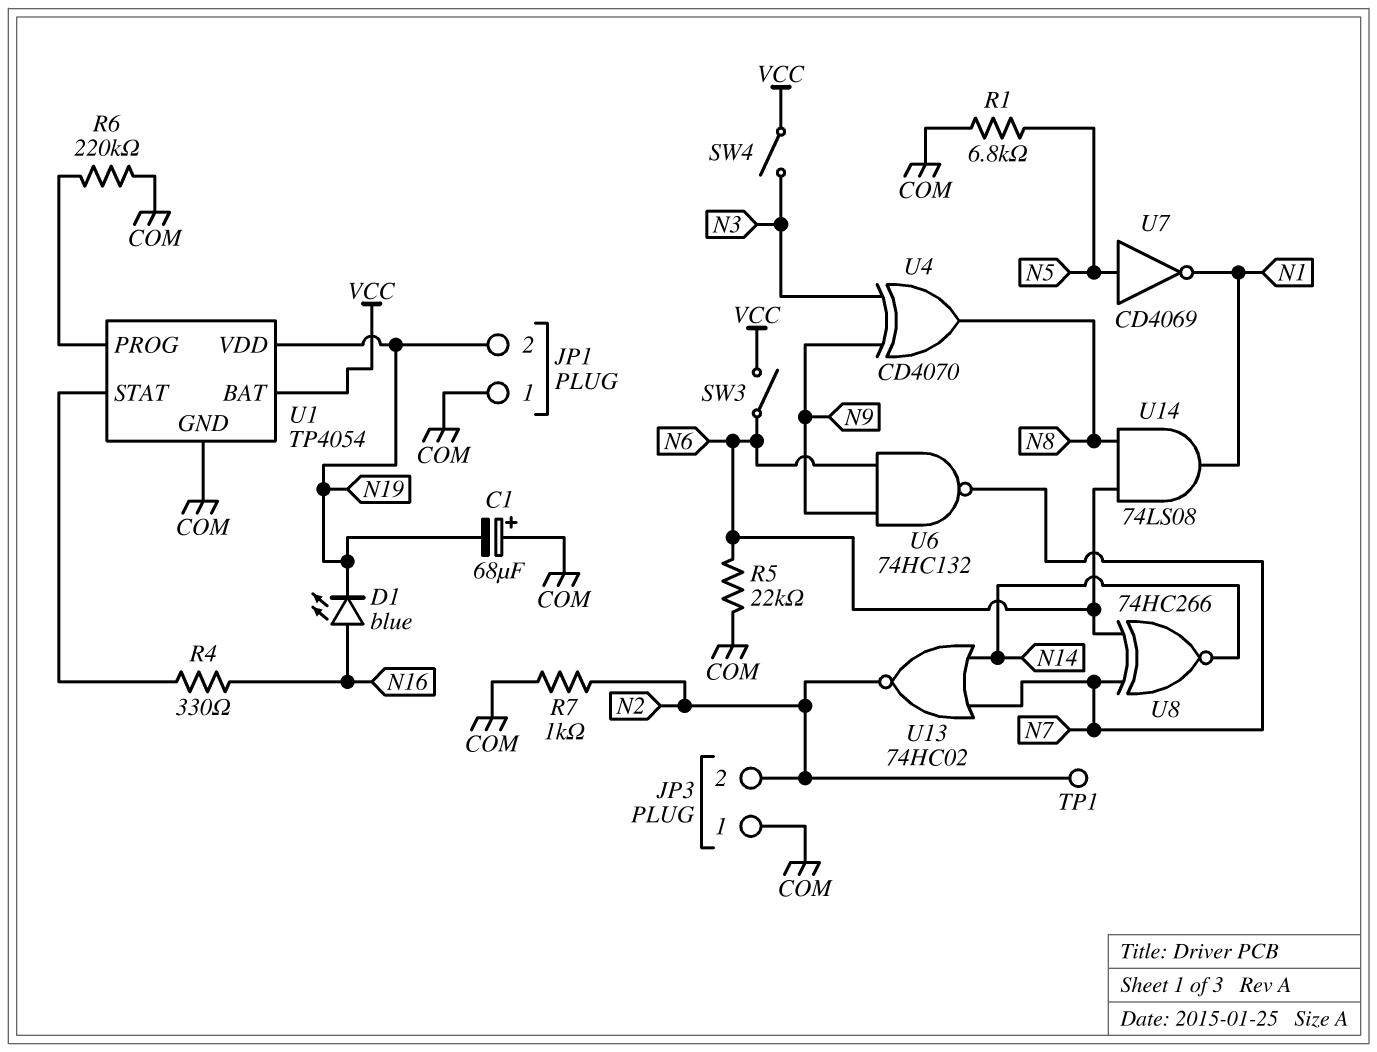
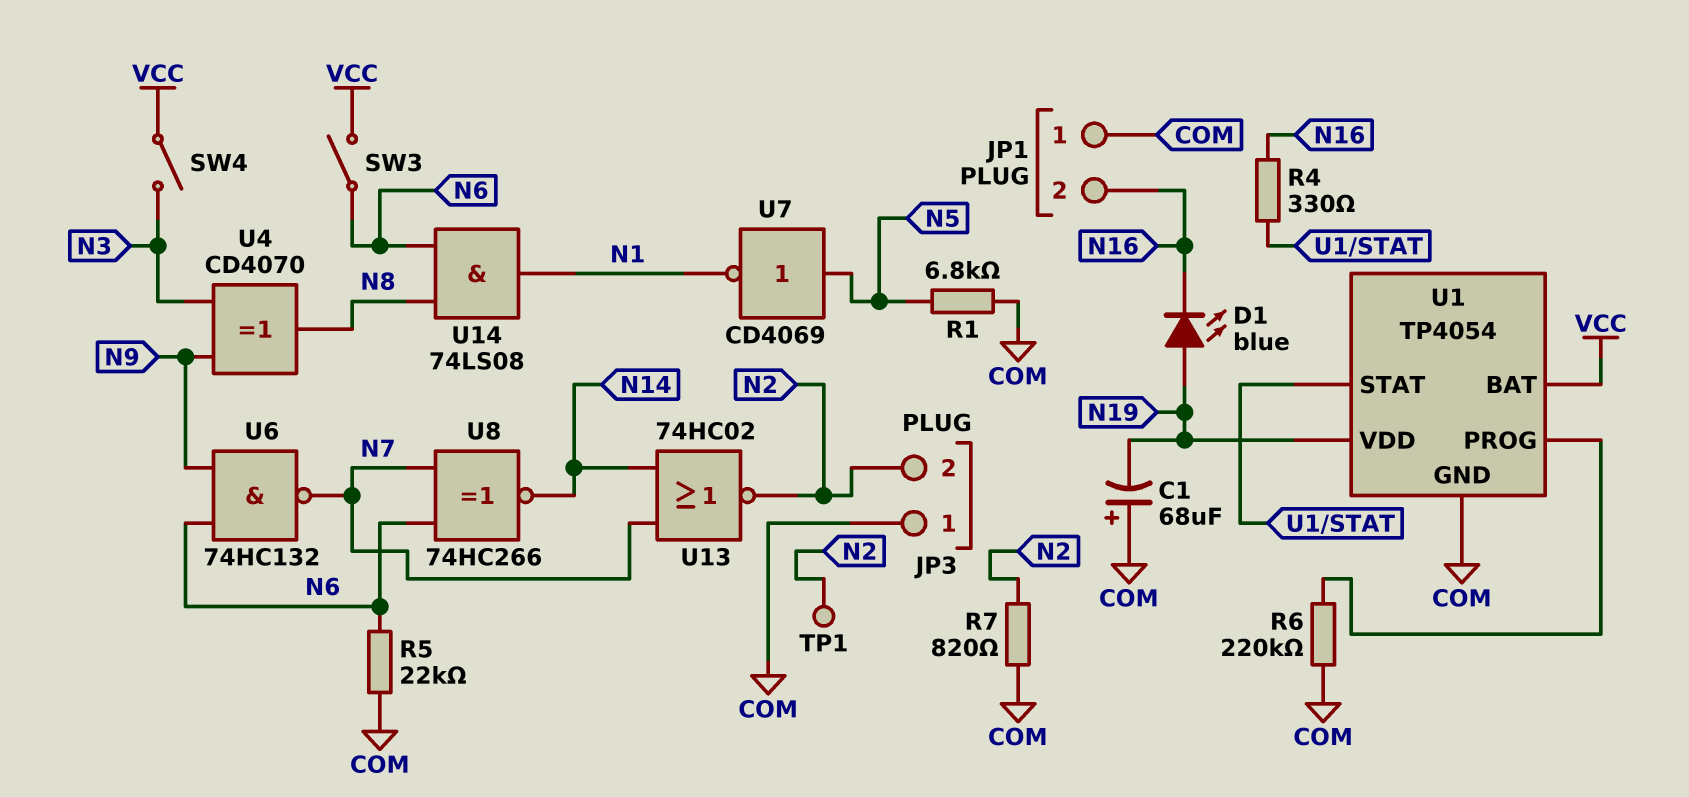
D1: LED blue (A N16, K N19) -> LED blue (A N19, K N16)
JP1 pin 2: N19 -> N16
R7: 1k (COM, N2) -> 820 (COM, N2)

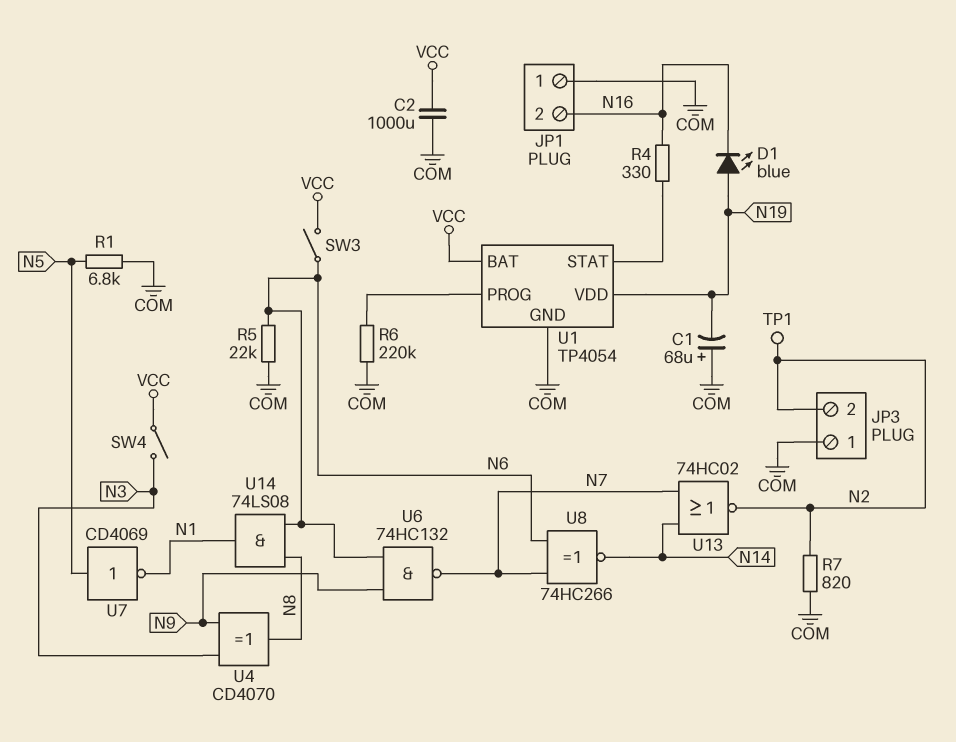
C2: none -> 1000uF (COM, VCC)

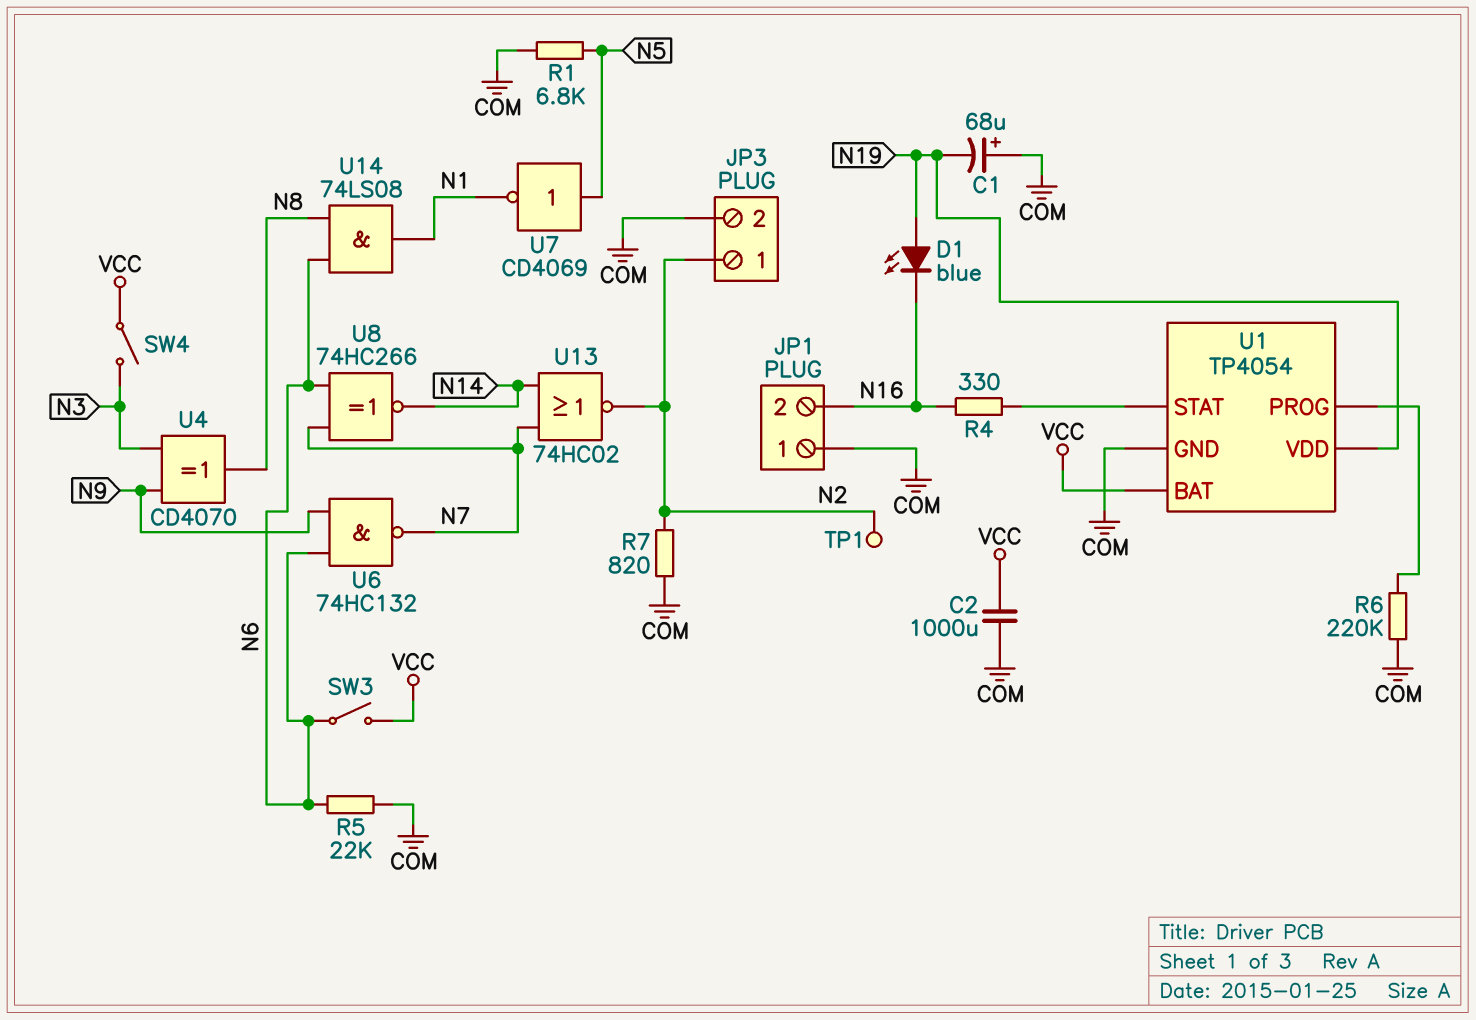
JP3 pin 1: COM -> N2
JP3 pin 2: N2 -> COM

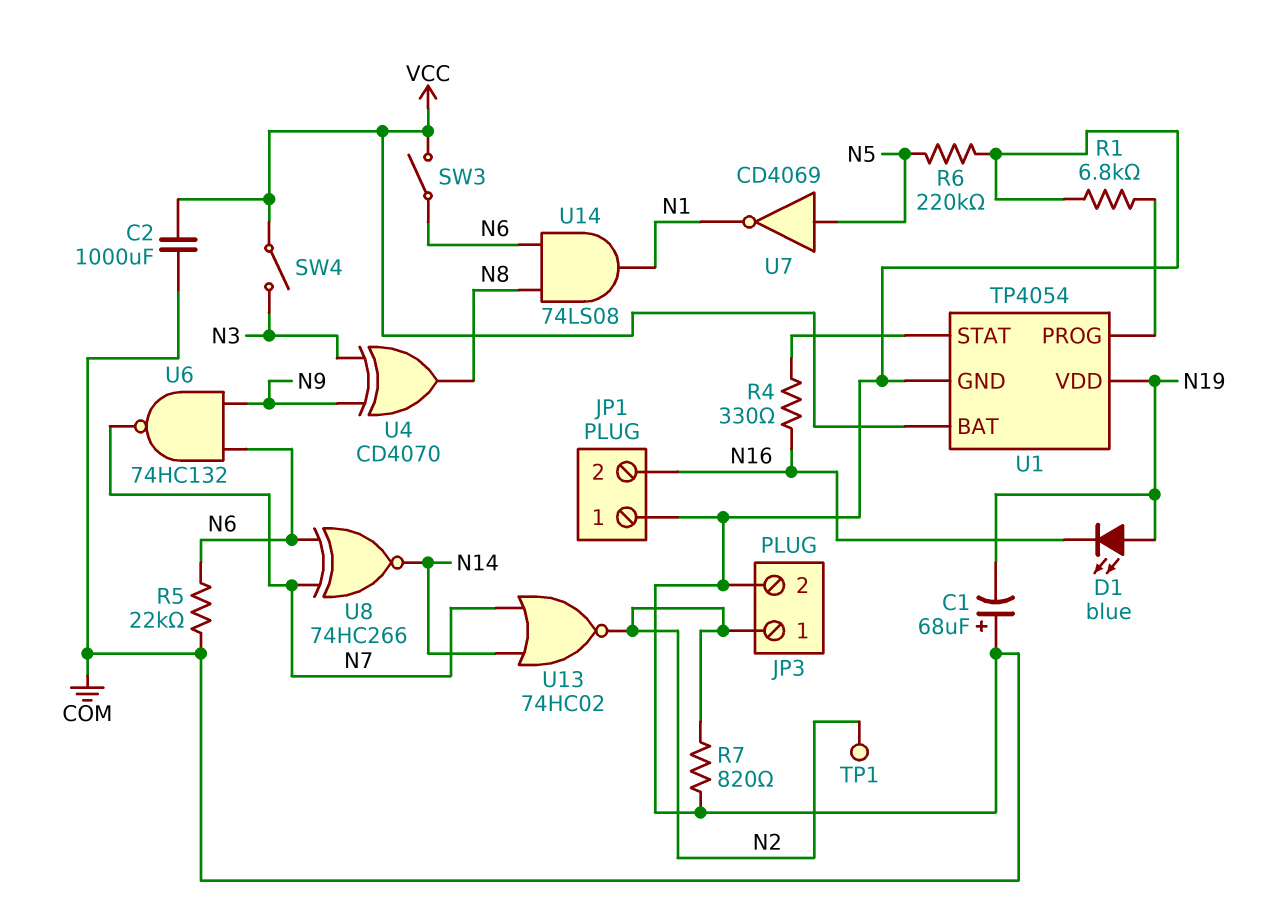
R1: 6.8k (COM, N5) -> 6.8k (COM, U1/PROG)
R6: 220k (COM, U1/PROG) -> 220k (COM, N5)

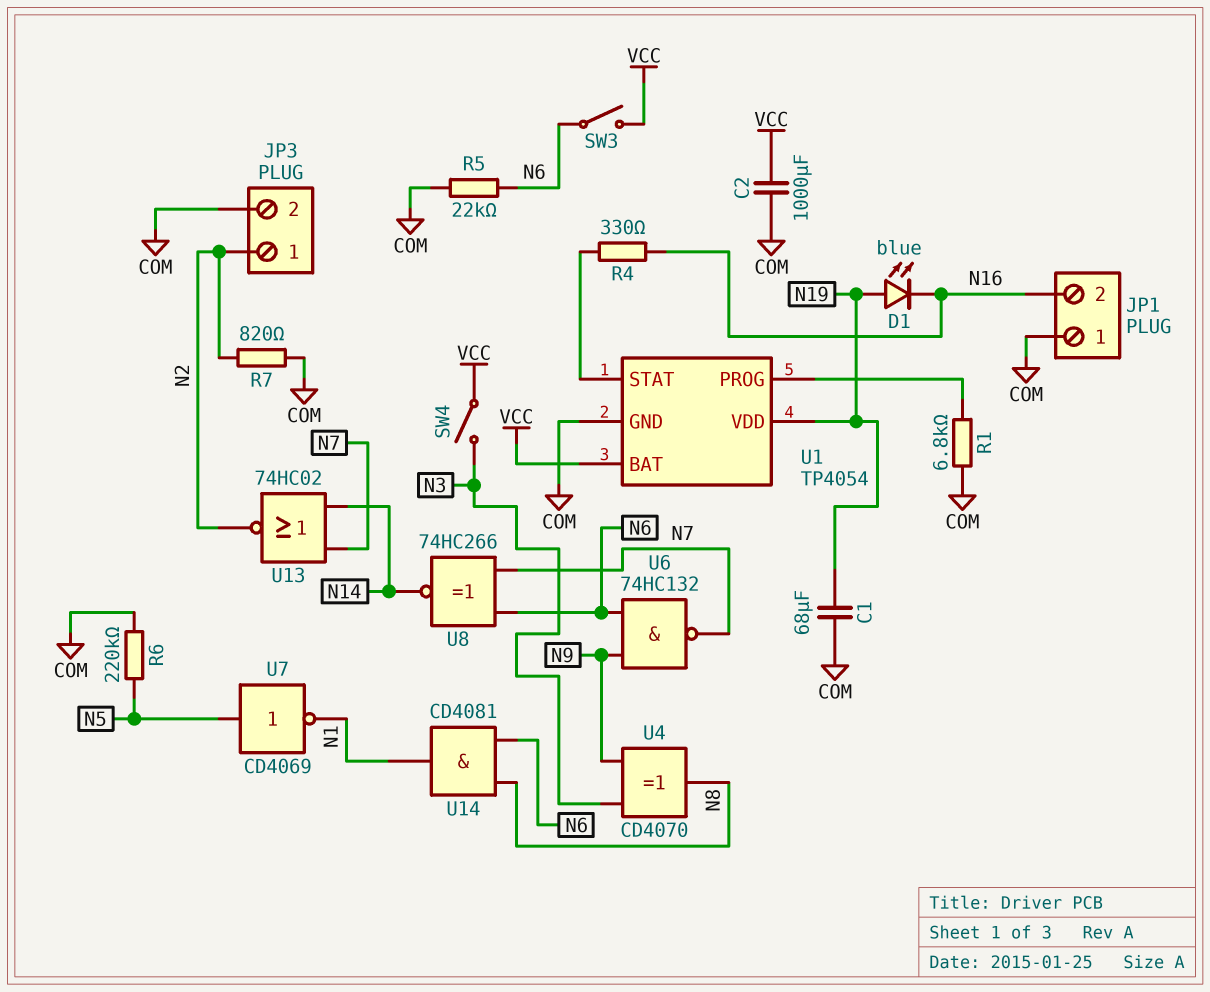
C1: 68uF (plus COM, minus N19) -> 68uF (COM, N19)
TP1: test point (N2) -> none
U14: AND 74LS08 (in N6, in N8, out N1) -> AND CD4081 (in N6, in N8, out N1)

